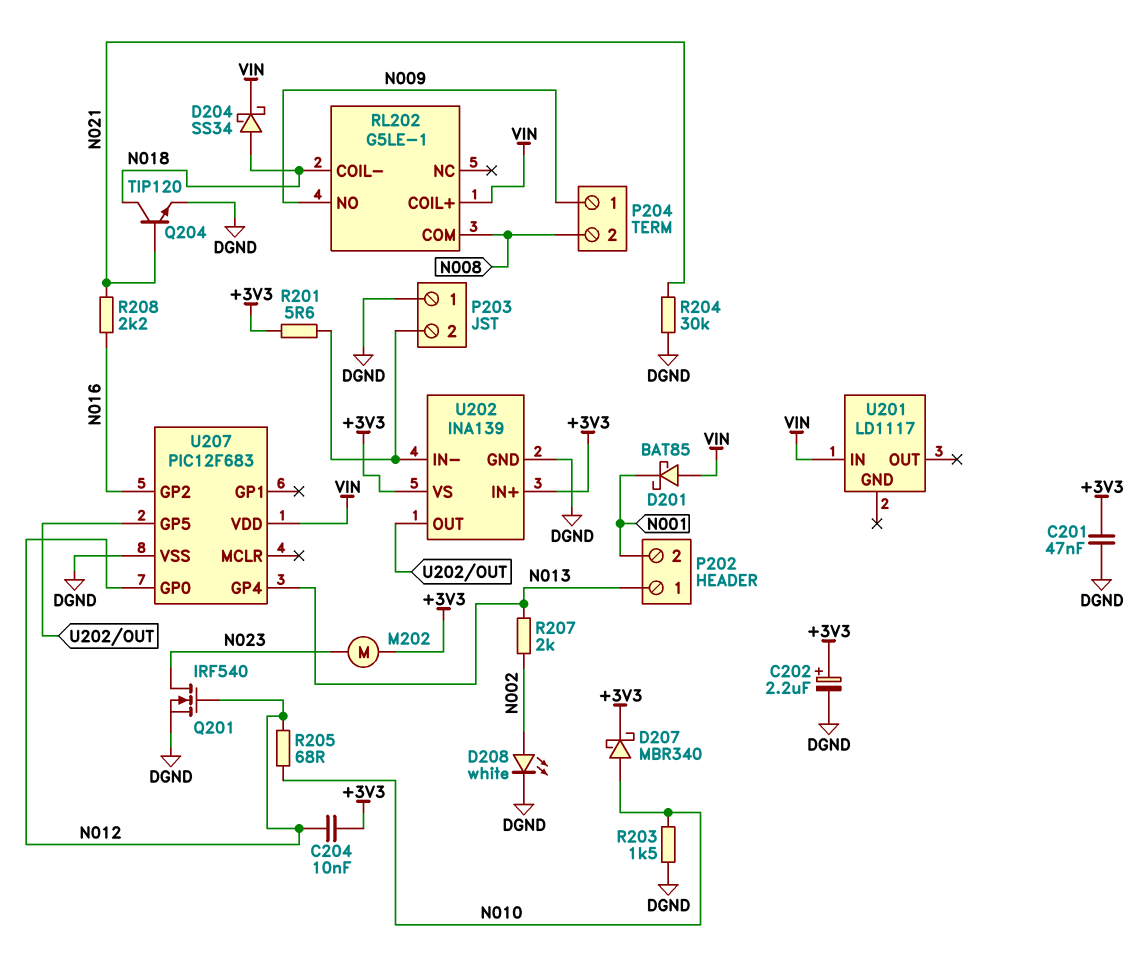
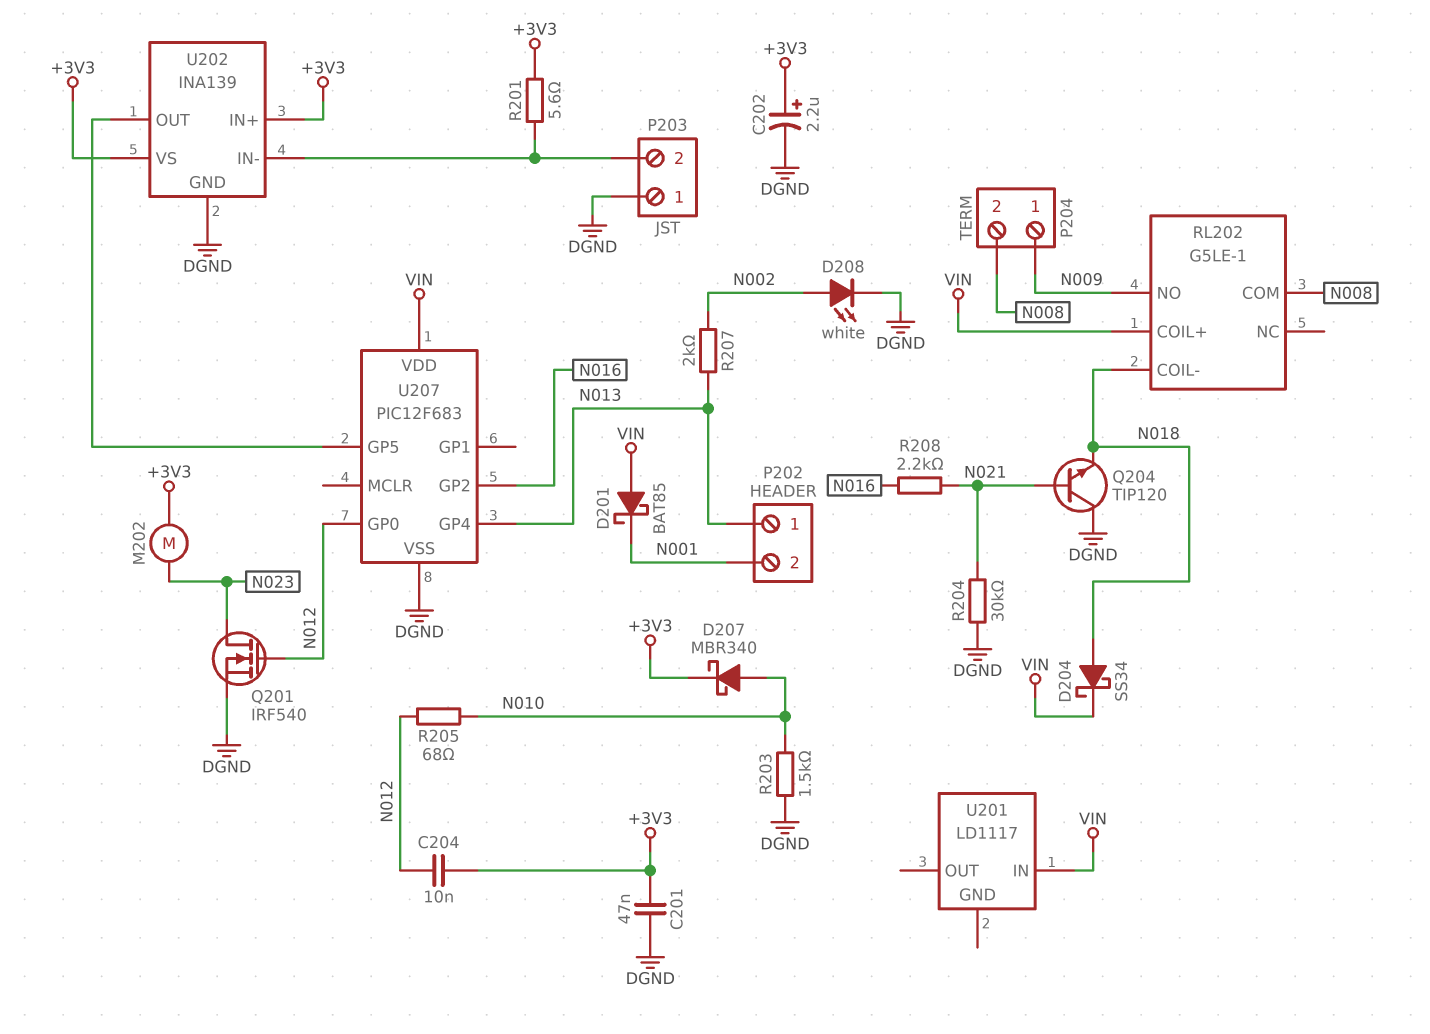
Q204: NPN TIP120 (B N021, C N018, E DGND) -> NPN TIP120 (B N021, C DGND, E N018)

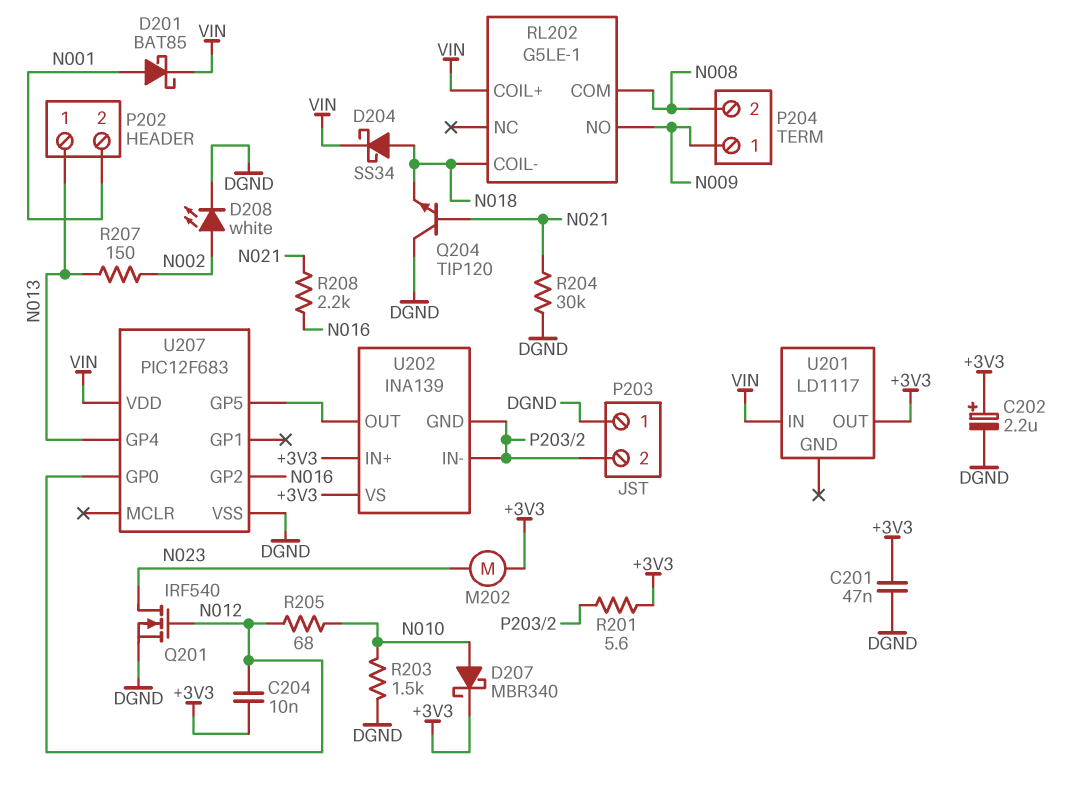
D201: schottky BAT85 (A VIN, K N001) -> schottky BAT85 (A N001, K VIN)
R207: 2k (N002, N013) -> 150 (N002, N013)
U201 pin OUT: none -> +3V3
U202 pin GND: DGND -> P203/2

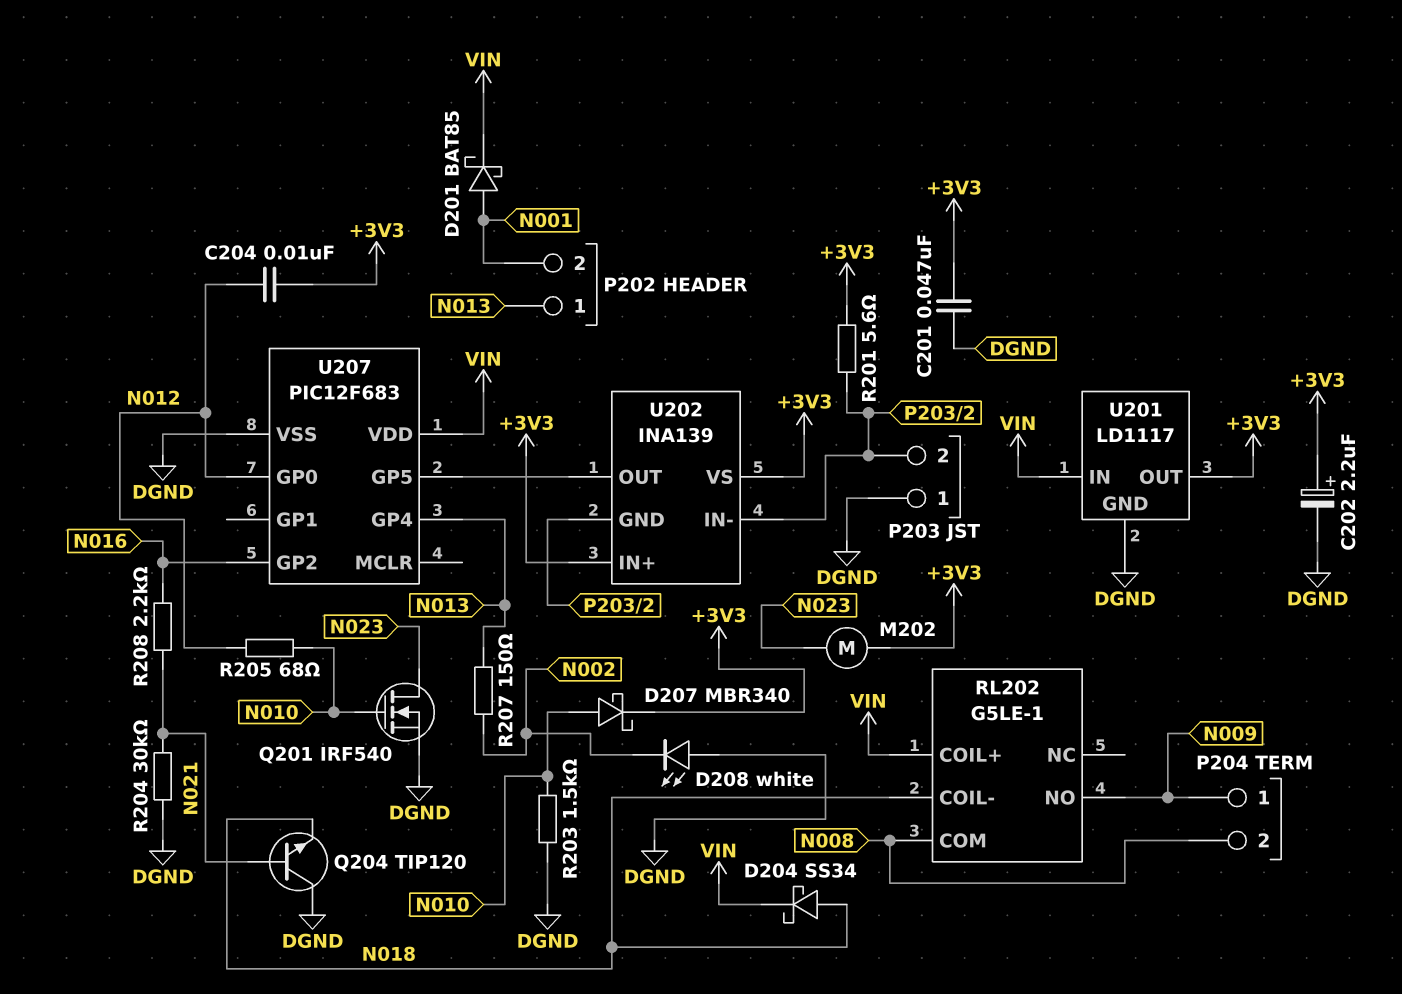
D208: LED white (A N002, K DGND) -> LED white (A DGND, K N002)
Q201: NMOS IRF540 (G N012, D N023, S DGND) -> NMOS IRF540 (G N010, D N023, S DGND)
U201 pin GND: none -> DGND

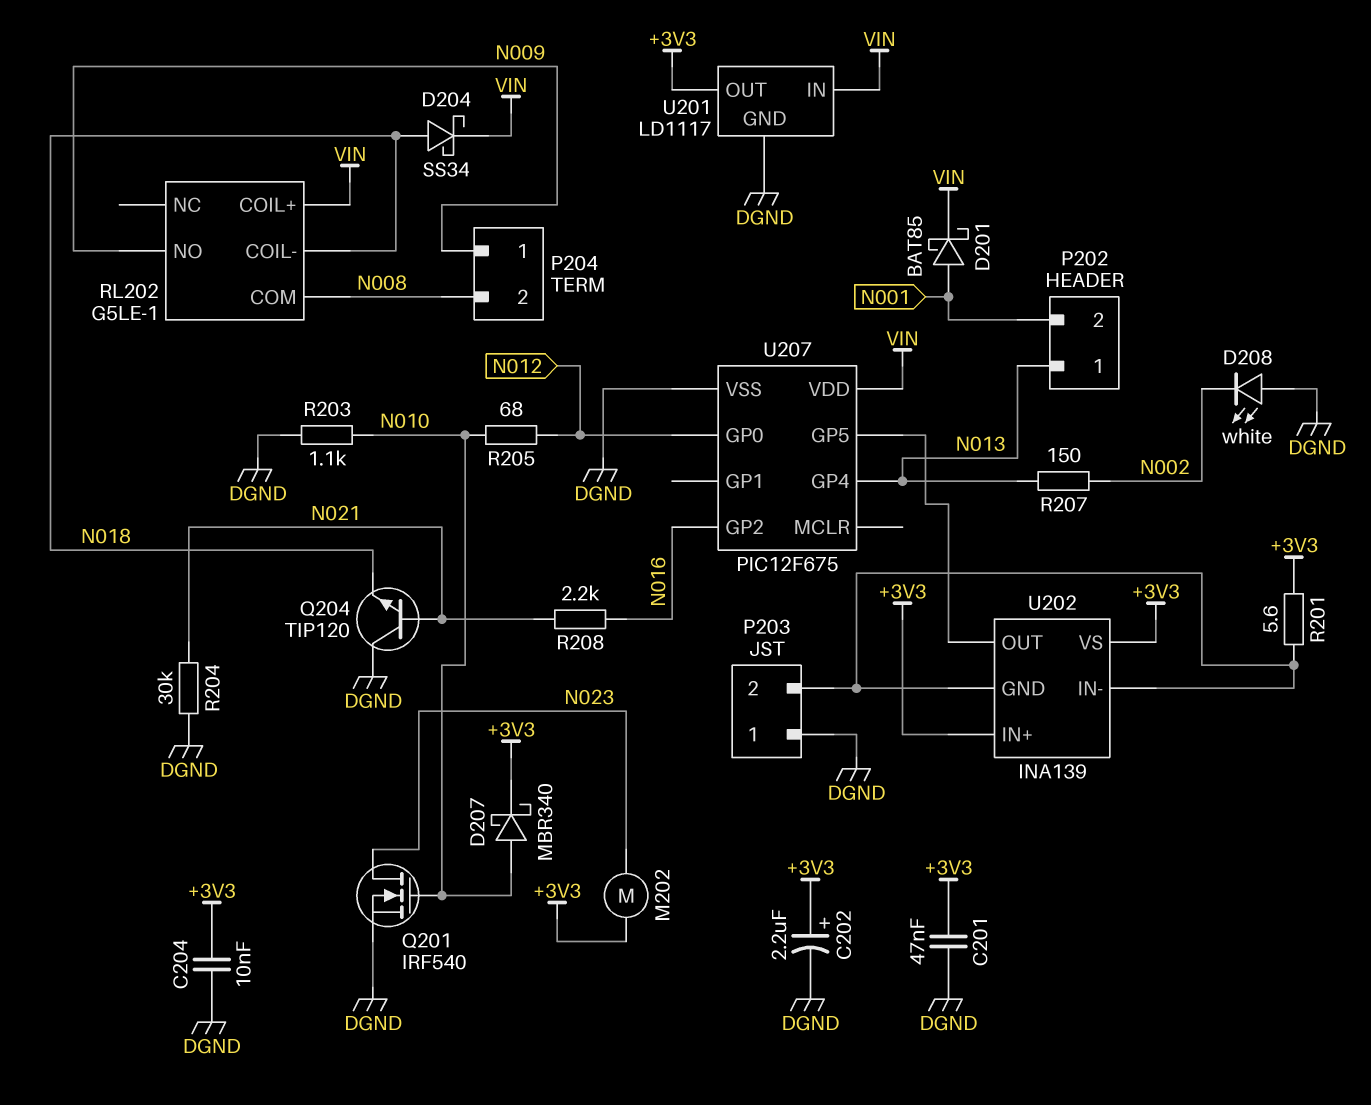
C204: 10nF (+3V3, N012) -> 10nF (+3V3, DGND)
R203: 1.5k (DGND, N010) -> 1.1k (DGND, N010)
U207: PIC12F683 -> PIC12F675

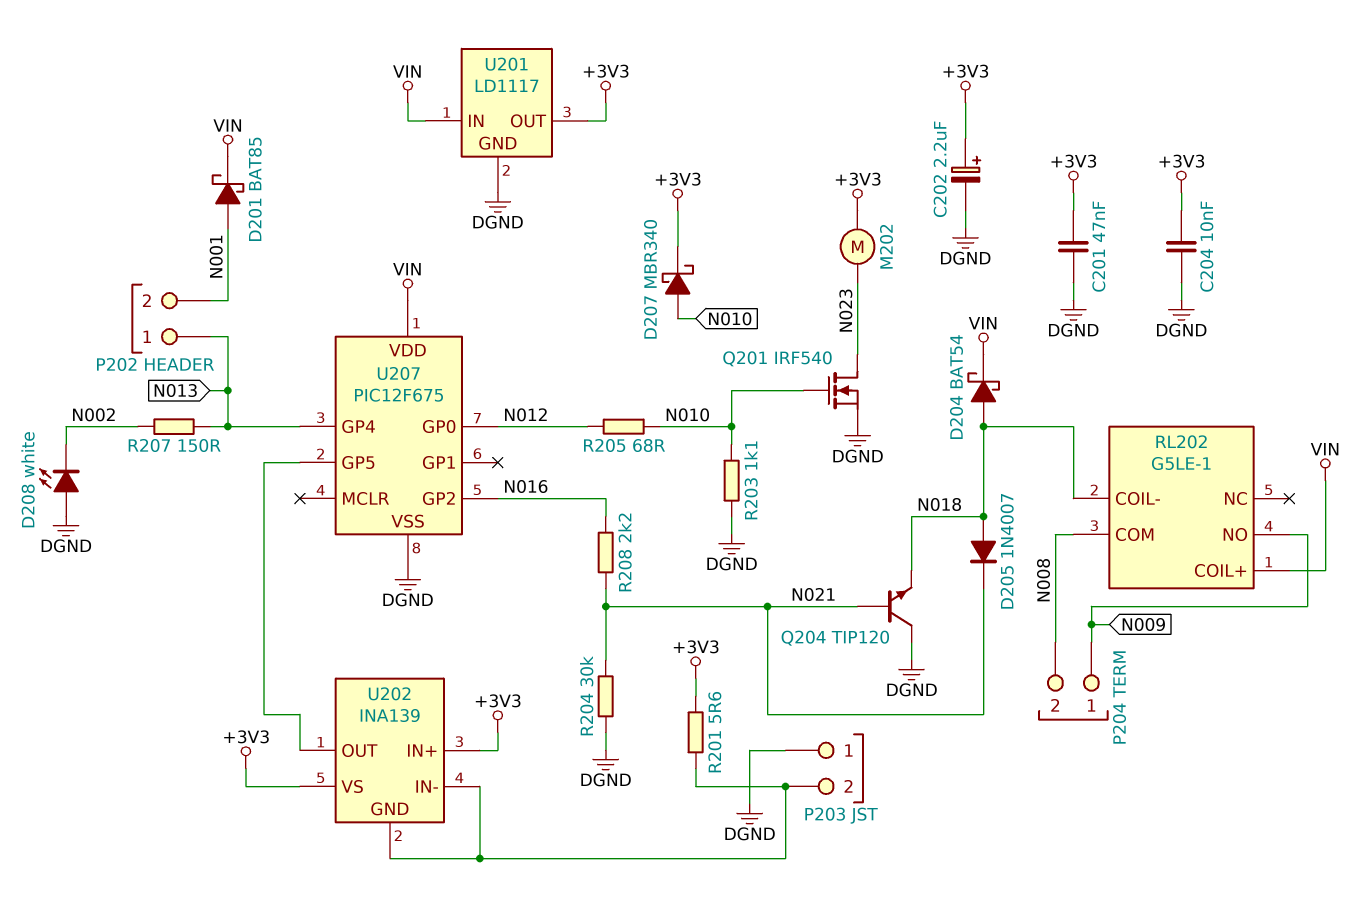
D204: schottky SS34 (A N018, K VIN) -> schottky BAT54 (A N018, K VIN)
D205: none -> diode 1N4007 (A N018, K N021)

